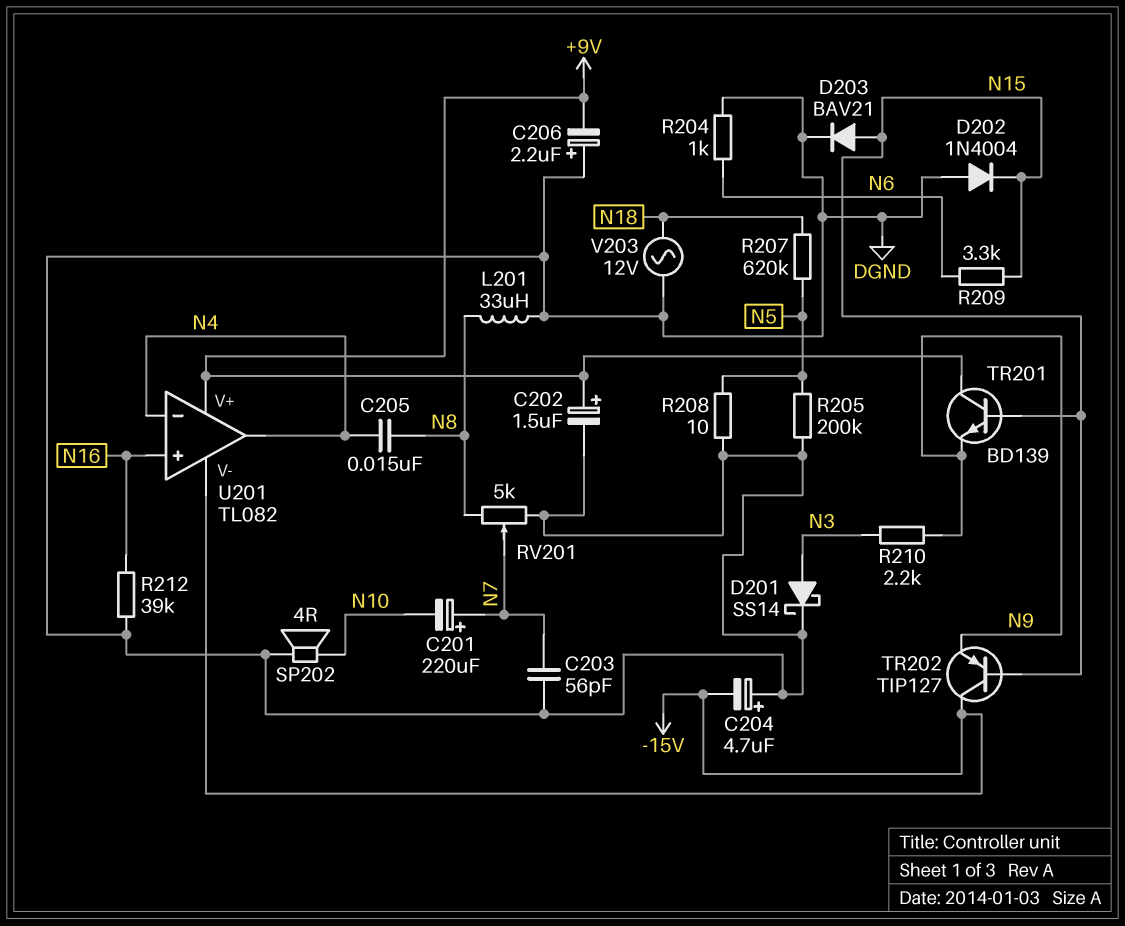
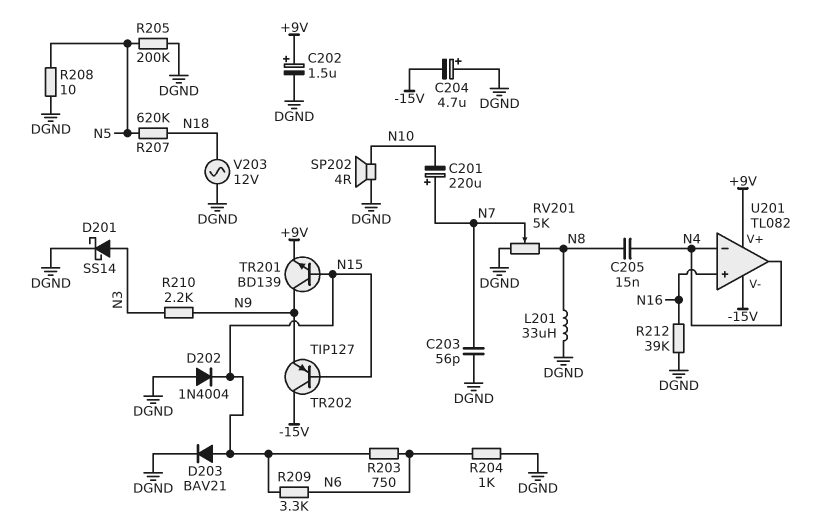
C206: 2.2uF (plus DGND, minus +9V) -> none
R203: none -> 750 (N6, N15)
TR201: NPN BD139 (B N15, C +9V, E N9) -> NPN BD139 (B N15, C N9, E +9V)

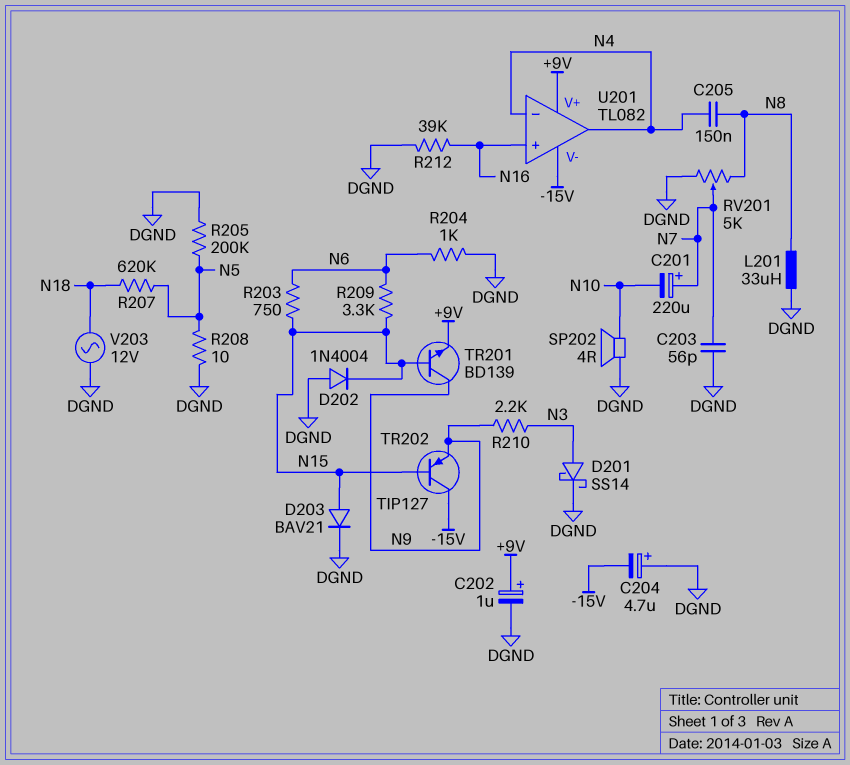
C202: 1.5uF (plus +9V, minus DGND) -> 1uF (plus +9V, minus DGND)
C205: 15nF (N4, N8) -> 150nF (N4, N8)

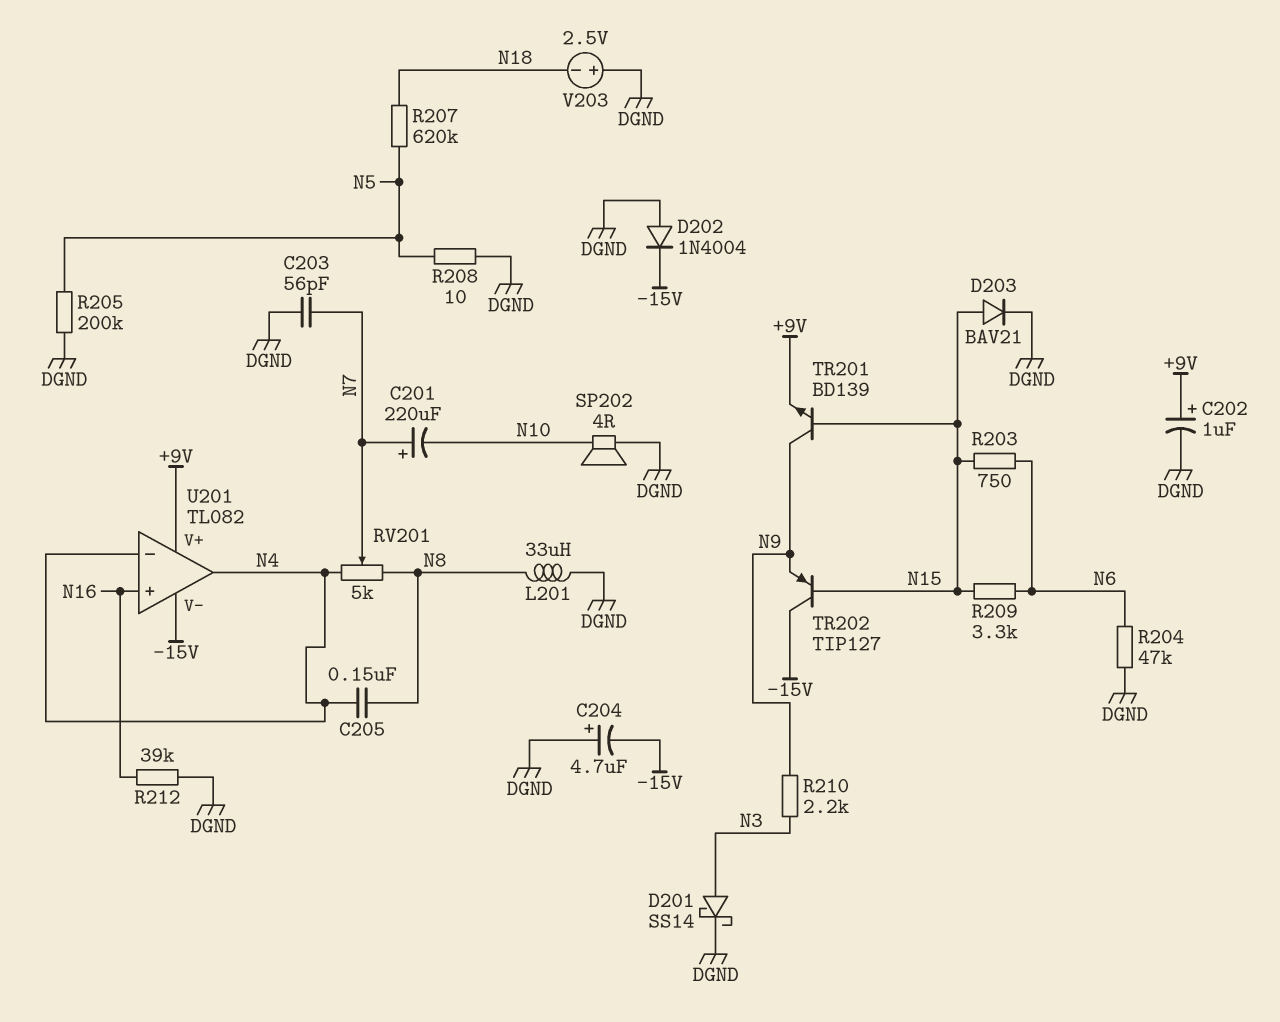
D202: diode 1N4004 (A DGND, K N15) -> diode 1N4004 (A DGND, K -15V)
R204: 1k (DGND, N6) -> 47k (DGND, N6)
RV201: 5k (DGND, N8, wiper N7) -> 5k (N4, N8, wiper N7)
V203: AC 12V (DGND, N18) -> 2.5V (plus DGND, minus N18)

